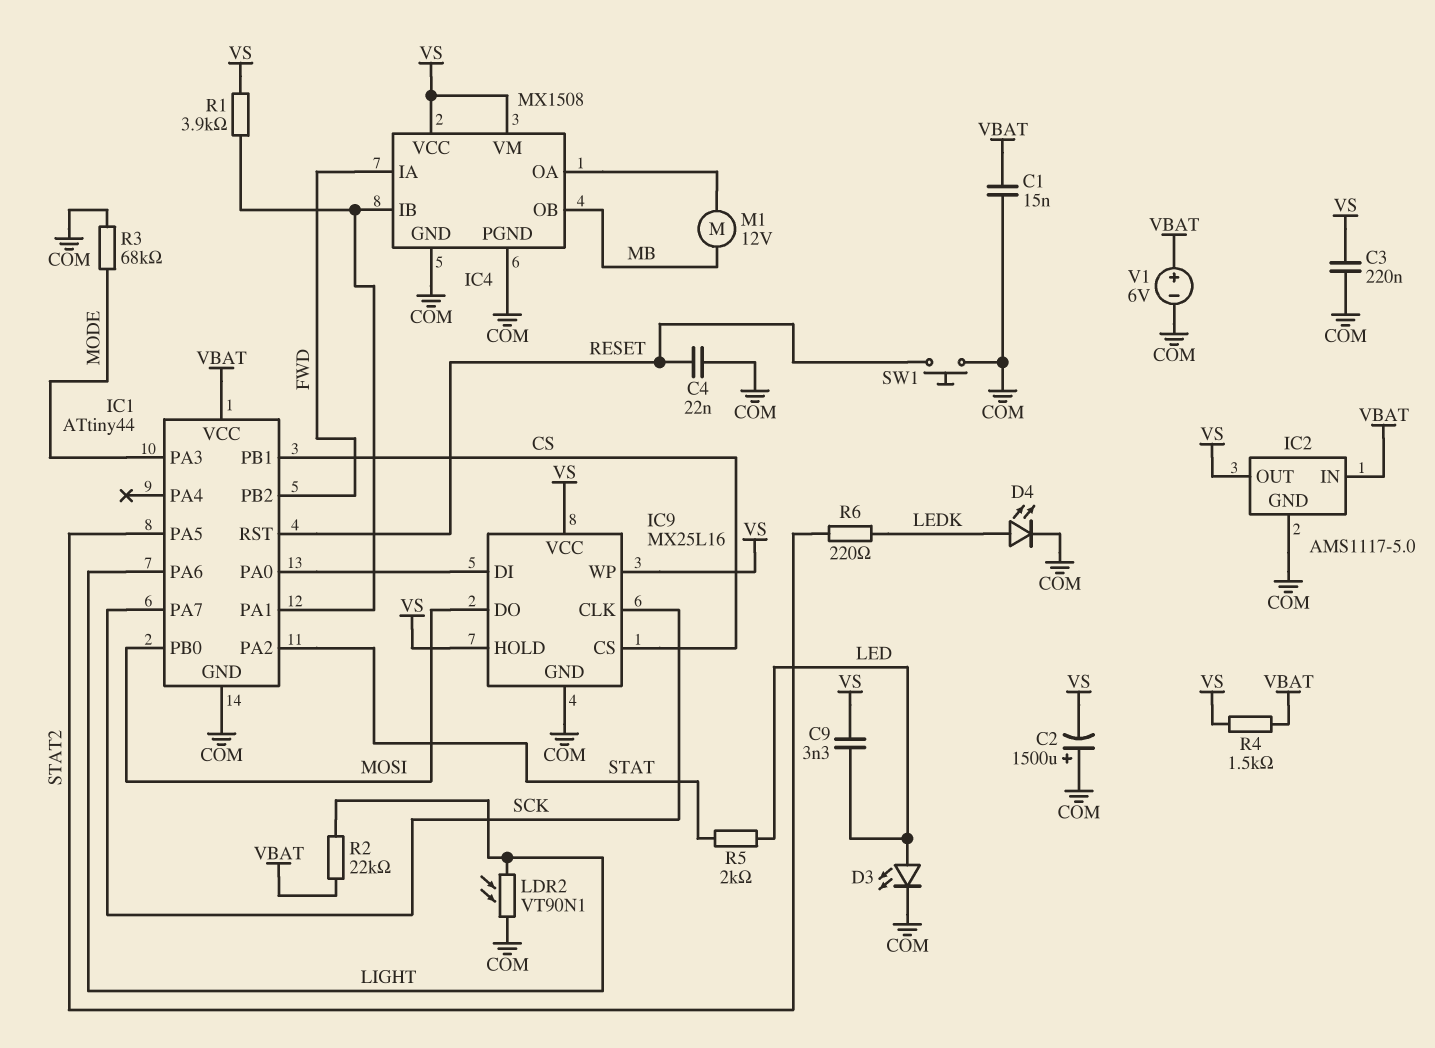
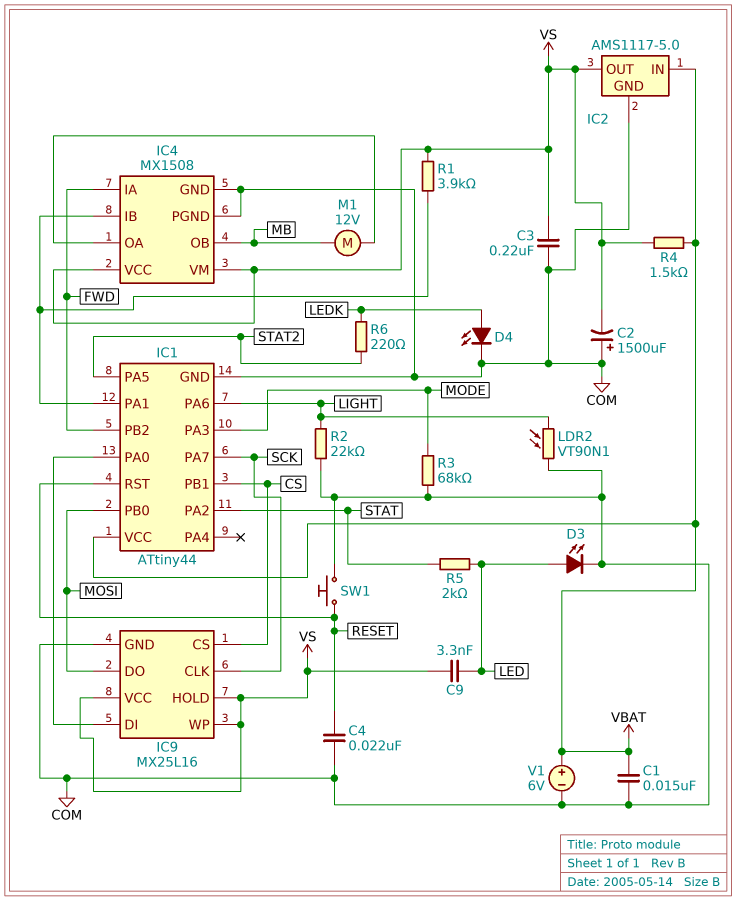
R2: 22k (LIGHT, VBAT) -> 22k (COM, LIGHT)

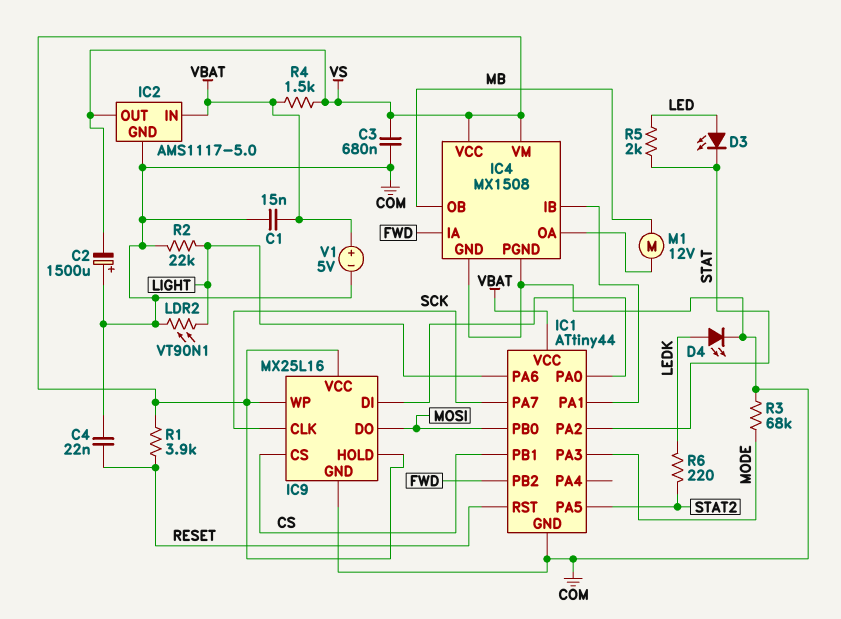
C3: 220nF (COM, VS) -> 680nF (COM, VS)
C9: 3.3nF (LED, VS) -> none
D3: LED (A LED, K COM) -> LED (A LED, K STAT)
R1: 3.9k (IC1/PA1, VS) -> 3.9k (RESET, VS)
SW1: button (COM, RESET) -> none
V1: 6V (plus VBAT, minus COM) -> 5V (plus VBAT, minus COM)

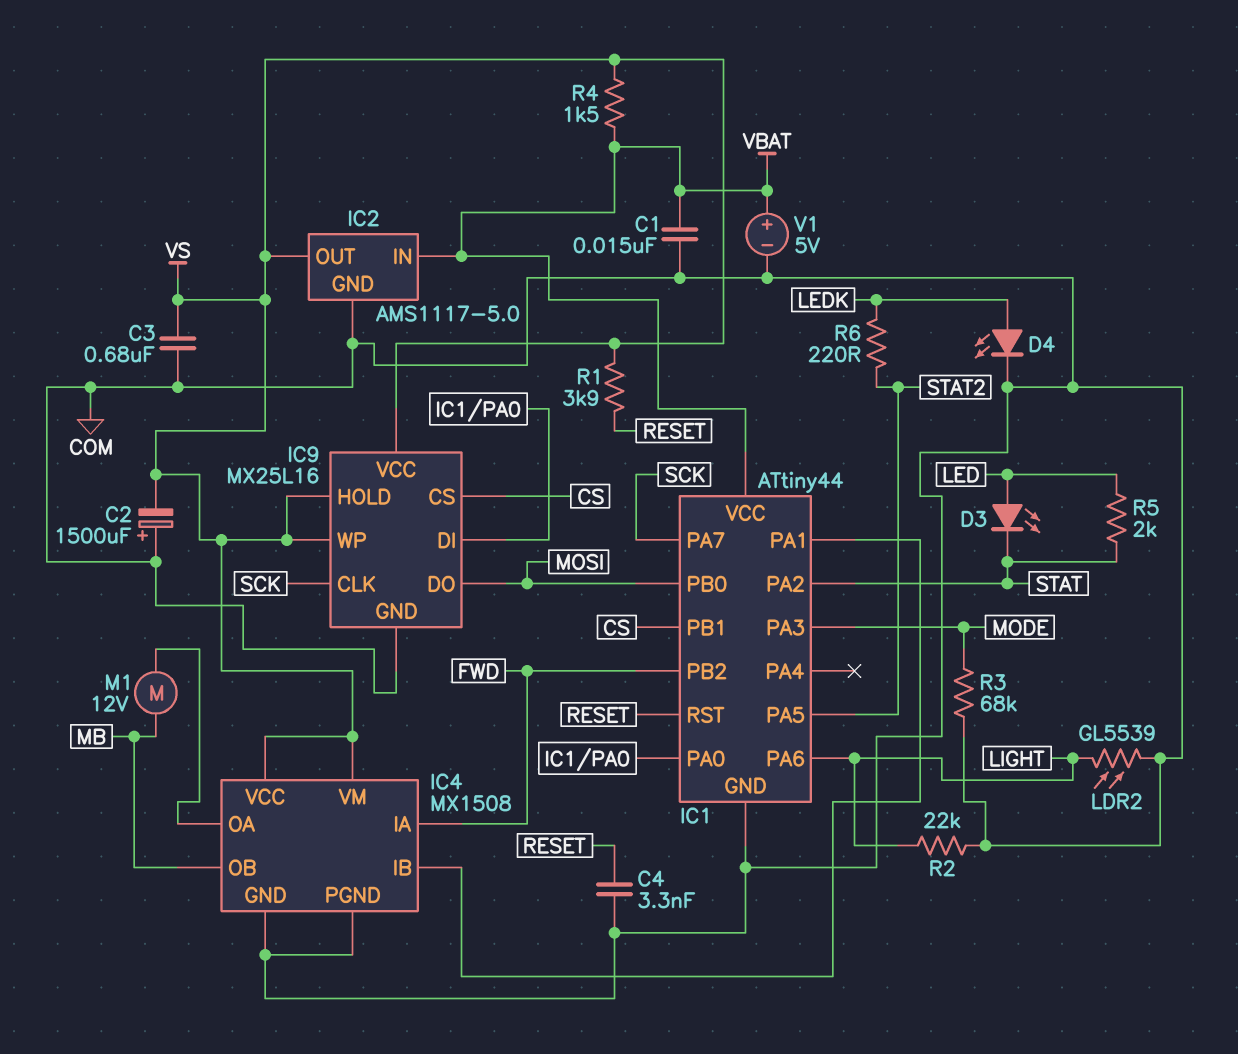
C4: 22nF (COM, RESET) -> 3.3nF (COM, RESET)
LDR2: VT90N1 (COM, LIGHT) -> GL5539 (COM, LIGHT)

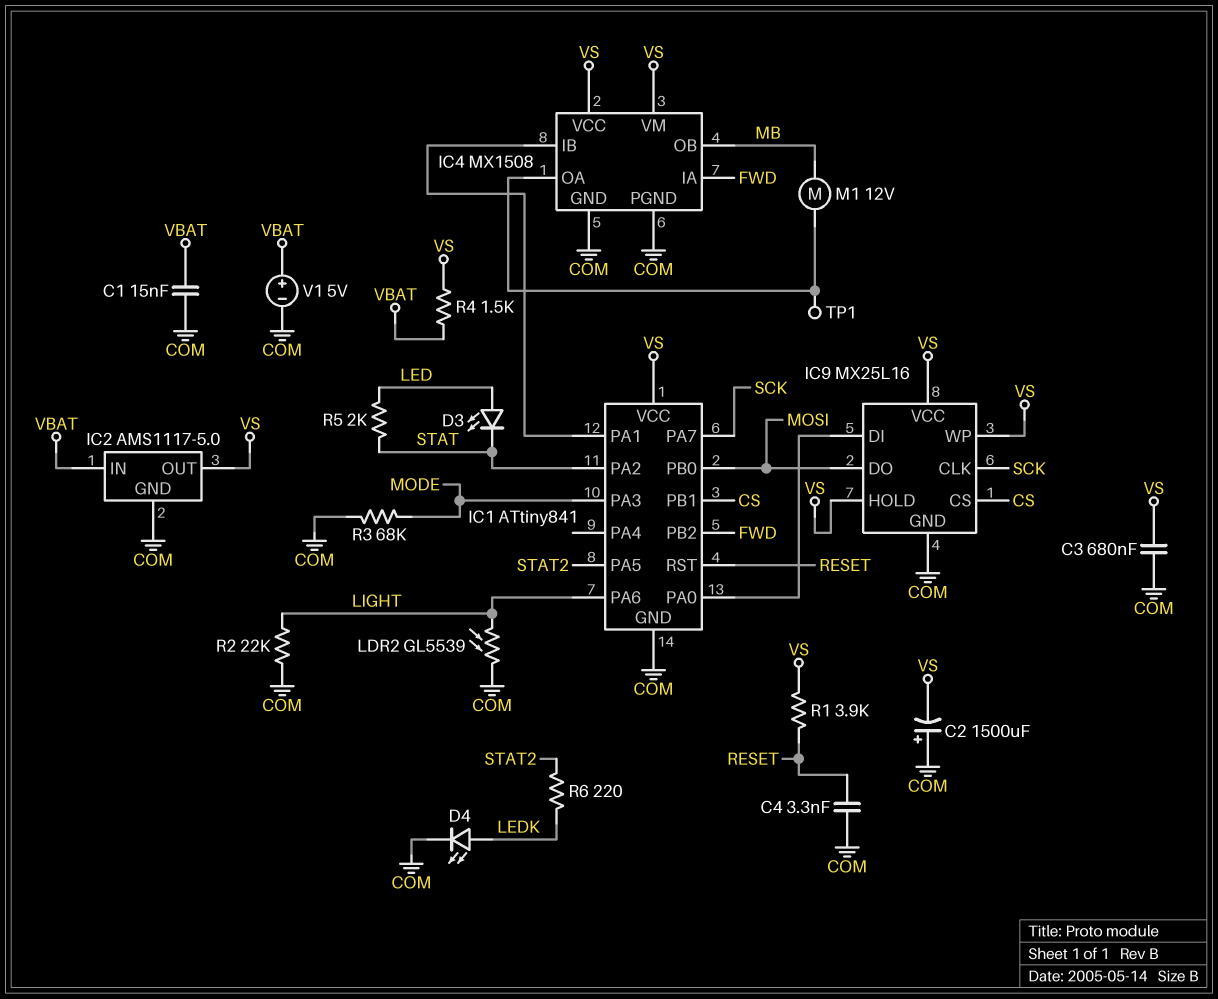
IC1: ATtiny44 -> ATtiny841
IC1 pin VCC: VBAT -> VS
TP1: none -> test point (IC4/OA)

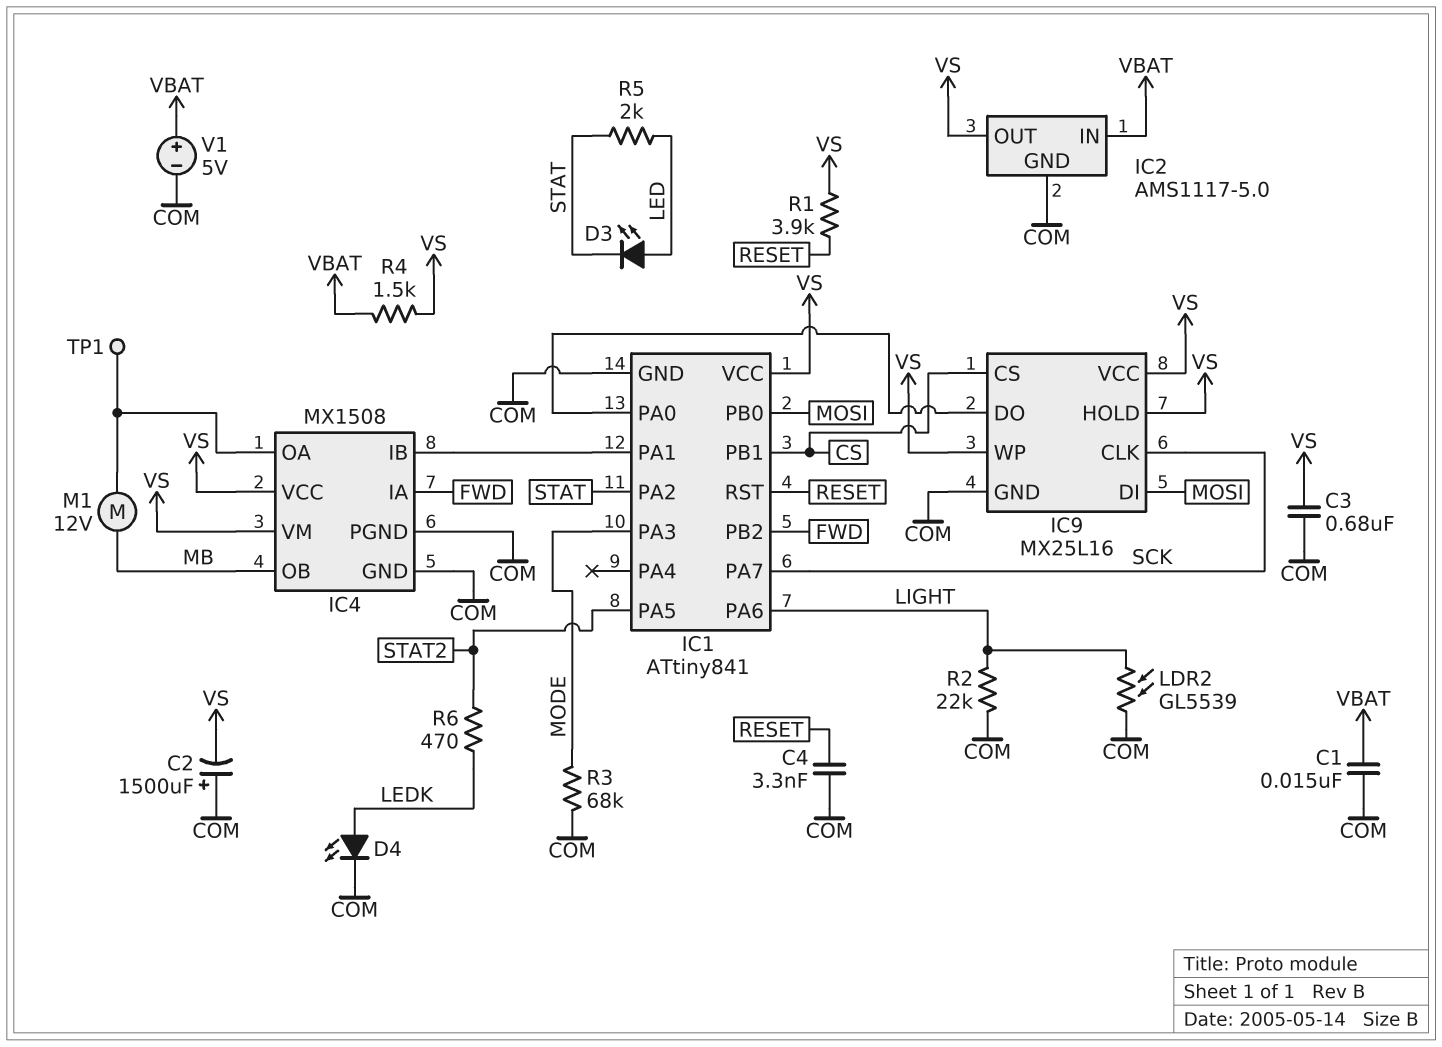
IC9 pin DI: IC1/PA0 -> MOSI
IC9 pin DO: MOSI -> IC1/PA0
R6: 220 (LEDK, STAT2) -> 470 (LEDK, STAT2)

